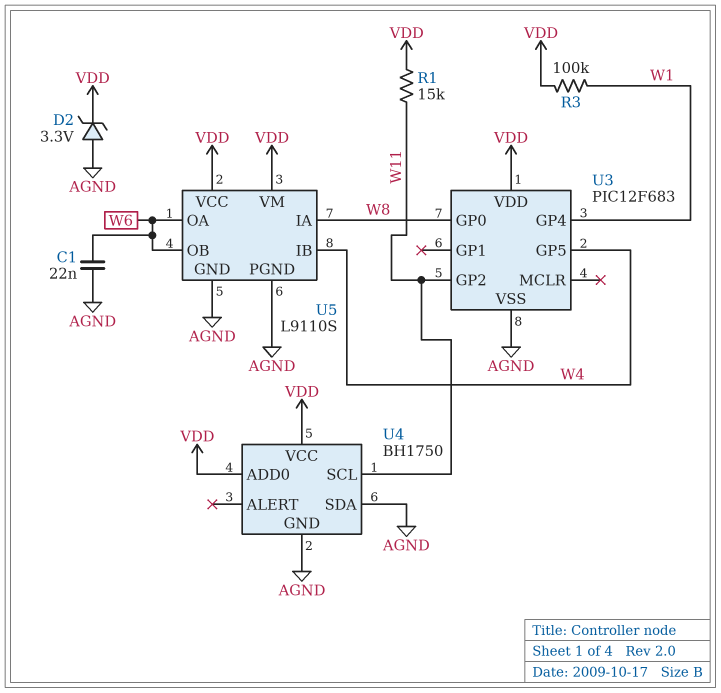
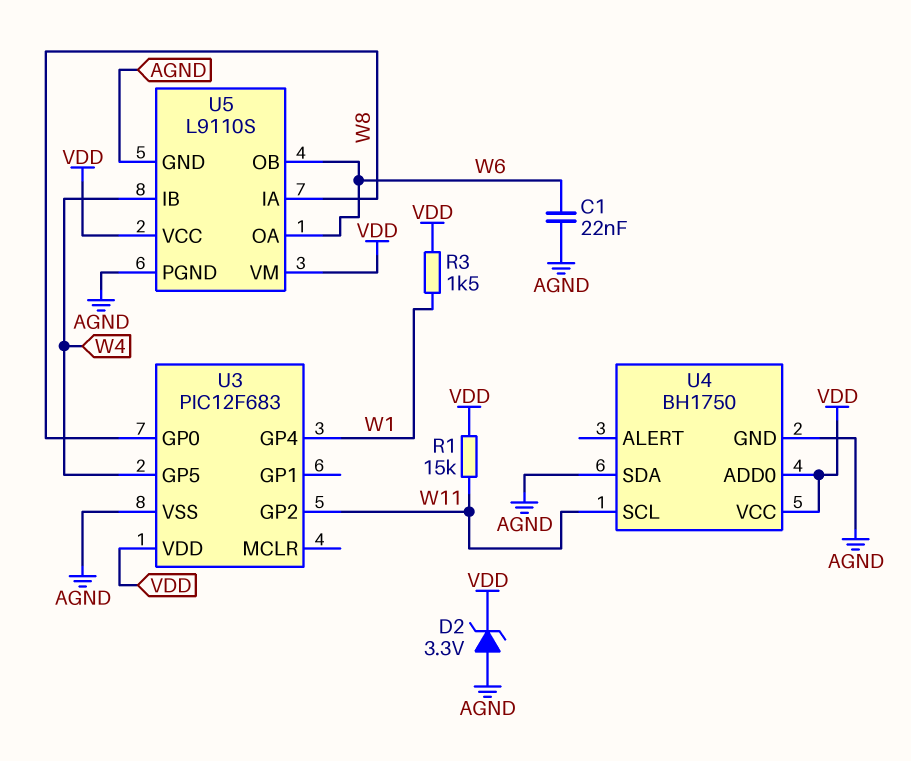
R3: 100k (VDD, W1) -> 1.5k (VDD, W1)

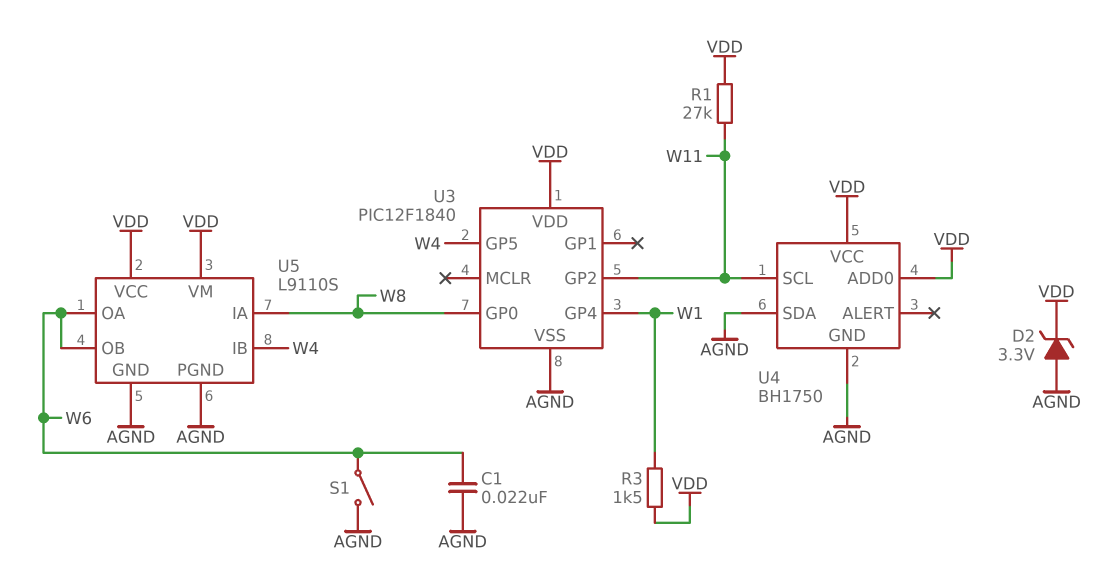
R1: 15k (VDD, W11) -> 27k (VDD, W11)
S1: none -> switch (AGND, W6)
U3: PIC12F683 -> PIC12F1840

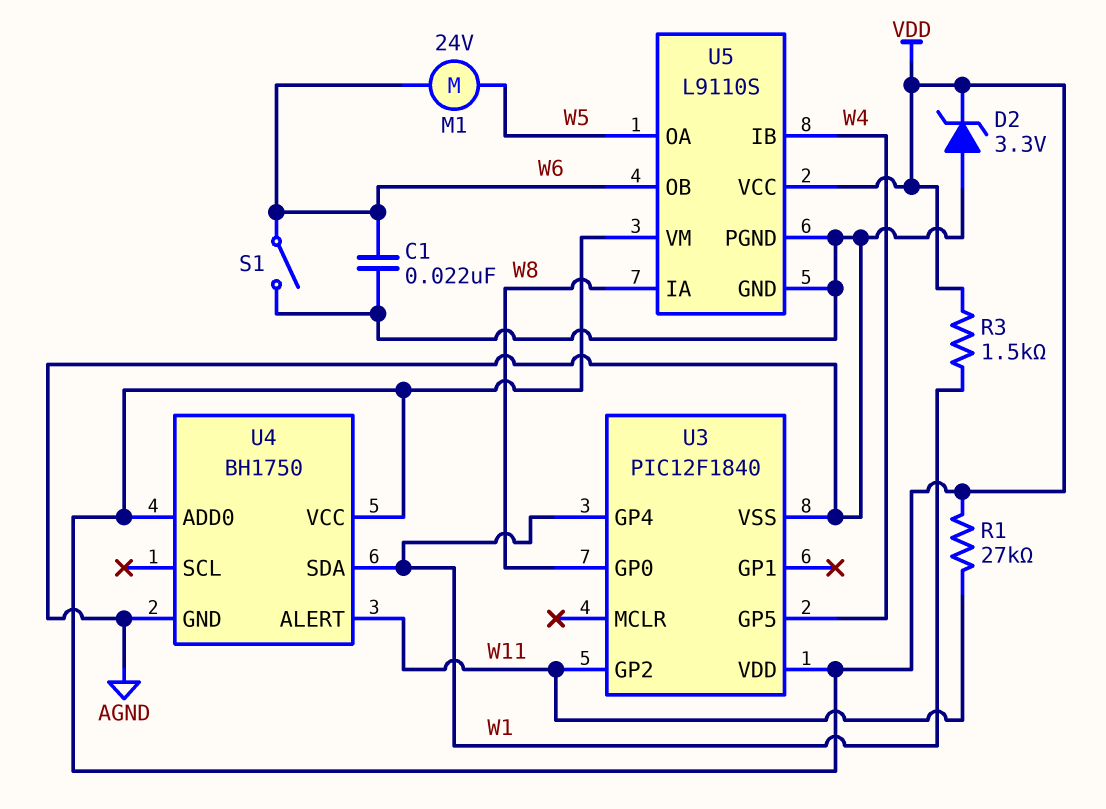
M1: none -> motor 24V (W5, W6)
U4 pin ALERT: none -> W11
U4 pin SCL: W11 -> none
U4 pin SDA: AGND -> W1
U5 pin OA: W6 -> W5

